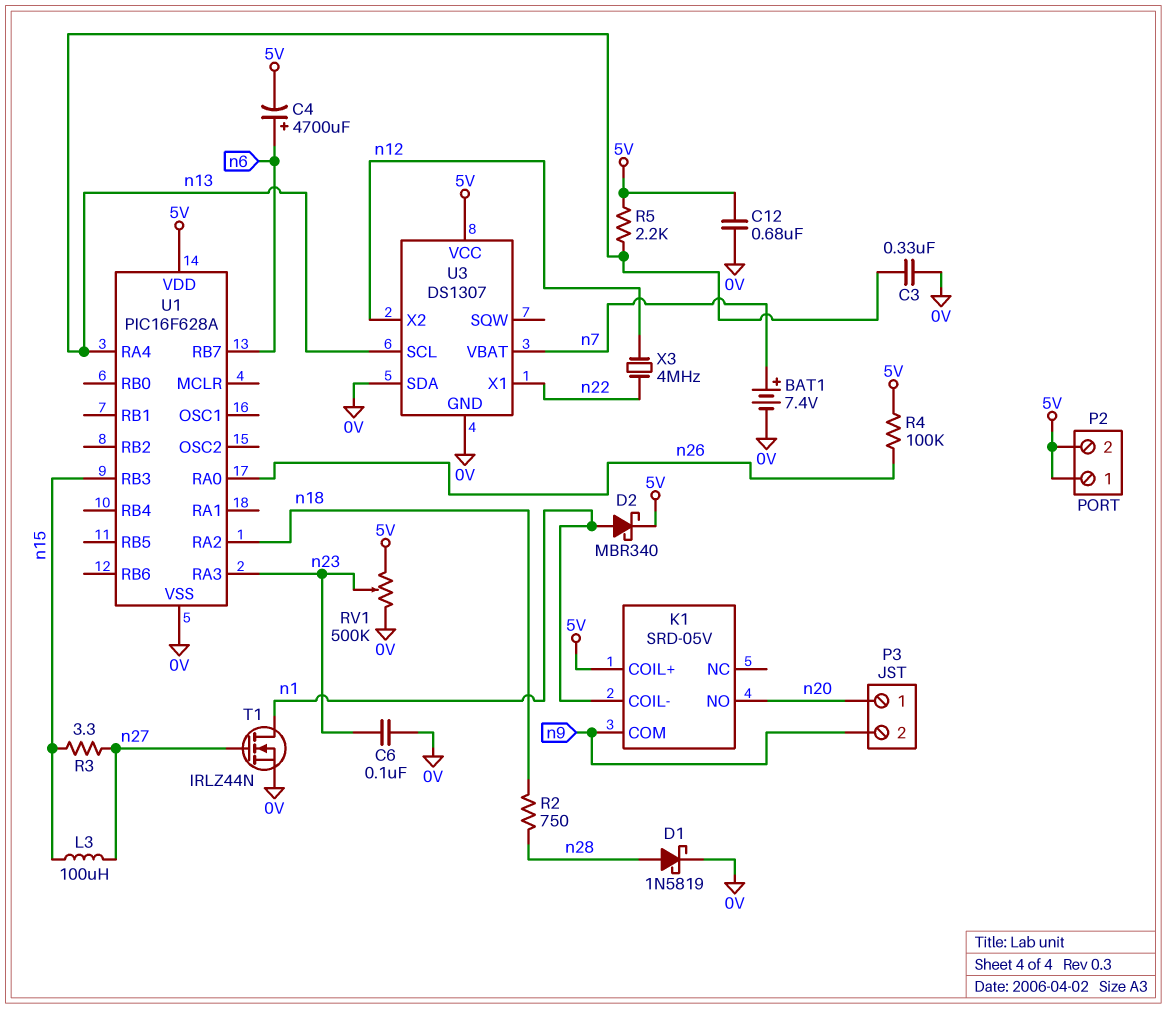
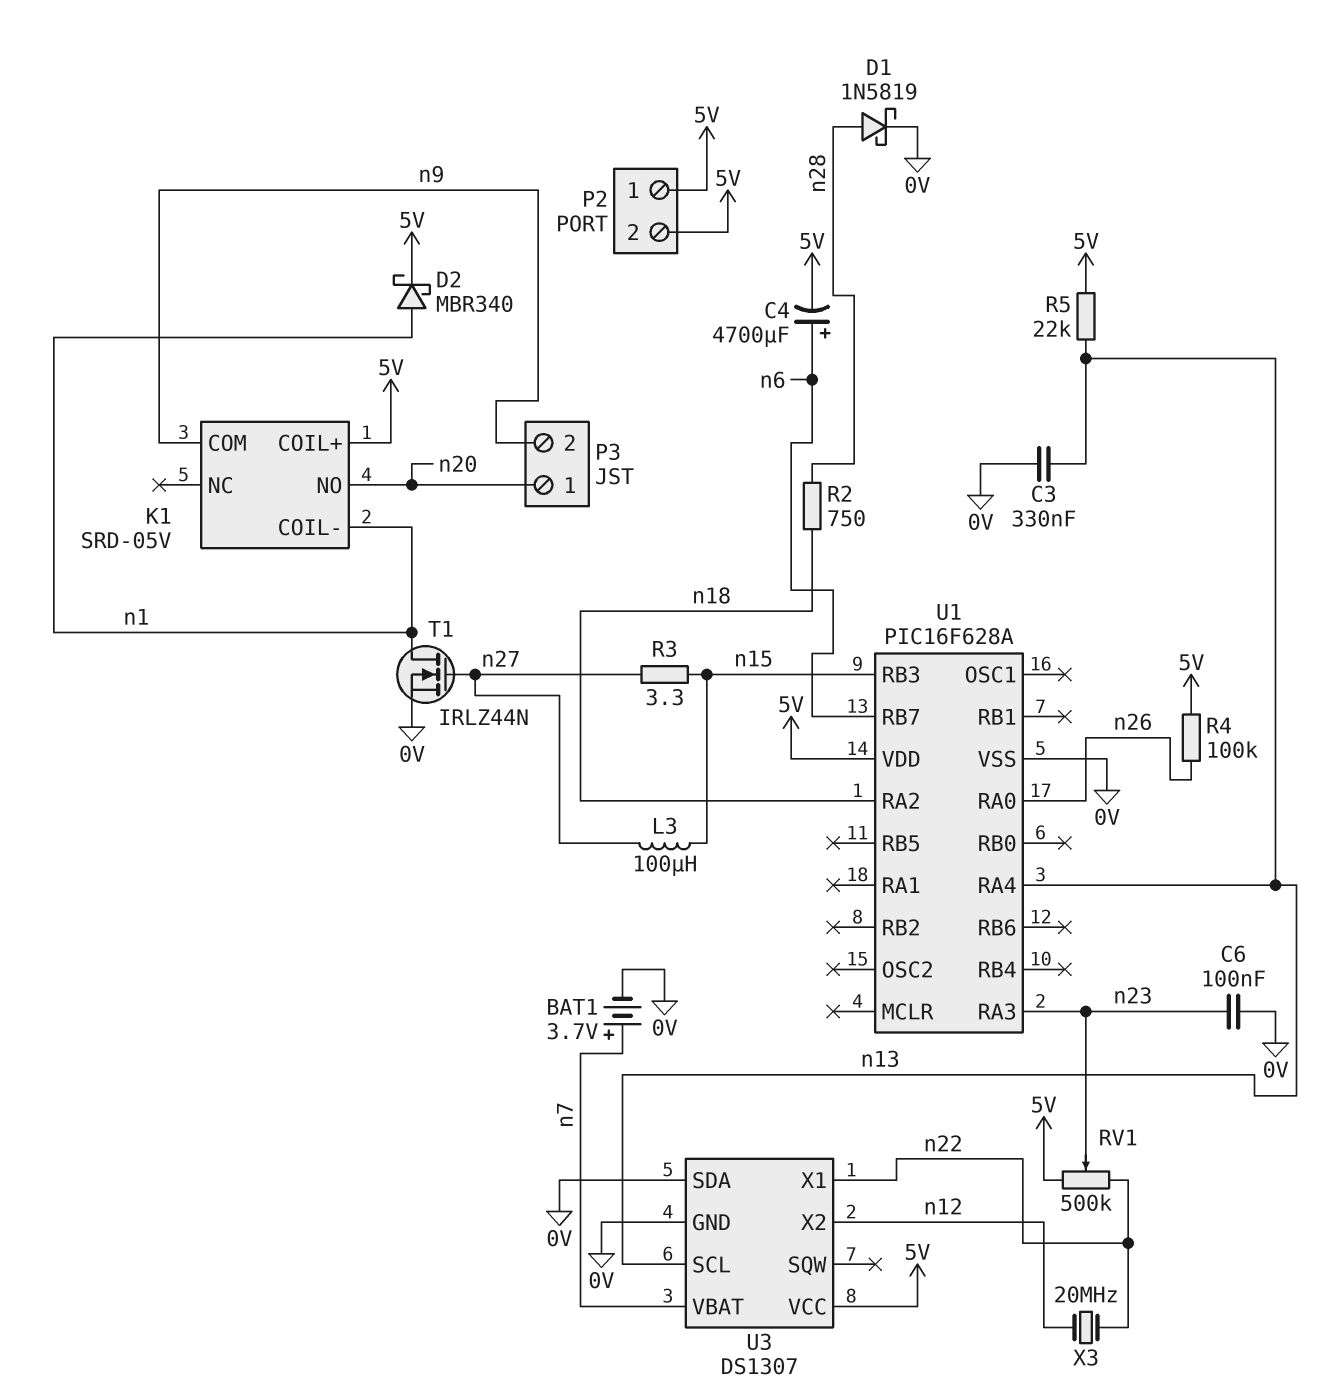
BAT1: 7.4V (plus n7, minus 0V) -> 3.7V (plus n7, minus 0V)
C12: 680nF (0V, 5V) -> none
R5: 2.2k (5V, n13) -> 22k (5V, n13)
RV1: 500k (0V, 5V, wiper n23) -> 500k (5V, n22, wiper n23)
X3: 4MHz (n12, n22) -> 20MHz (n12, n22)

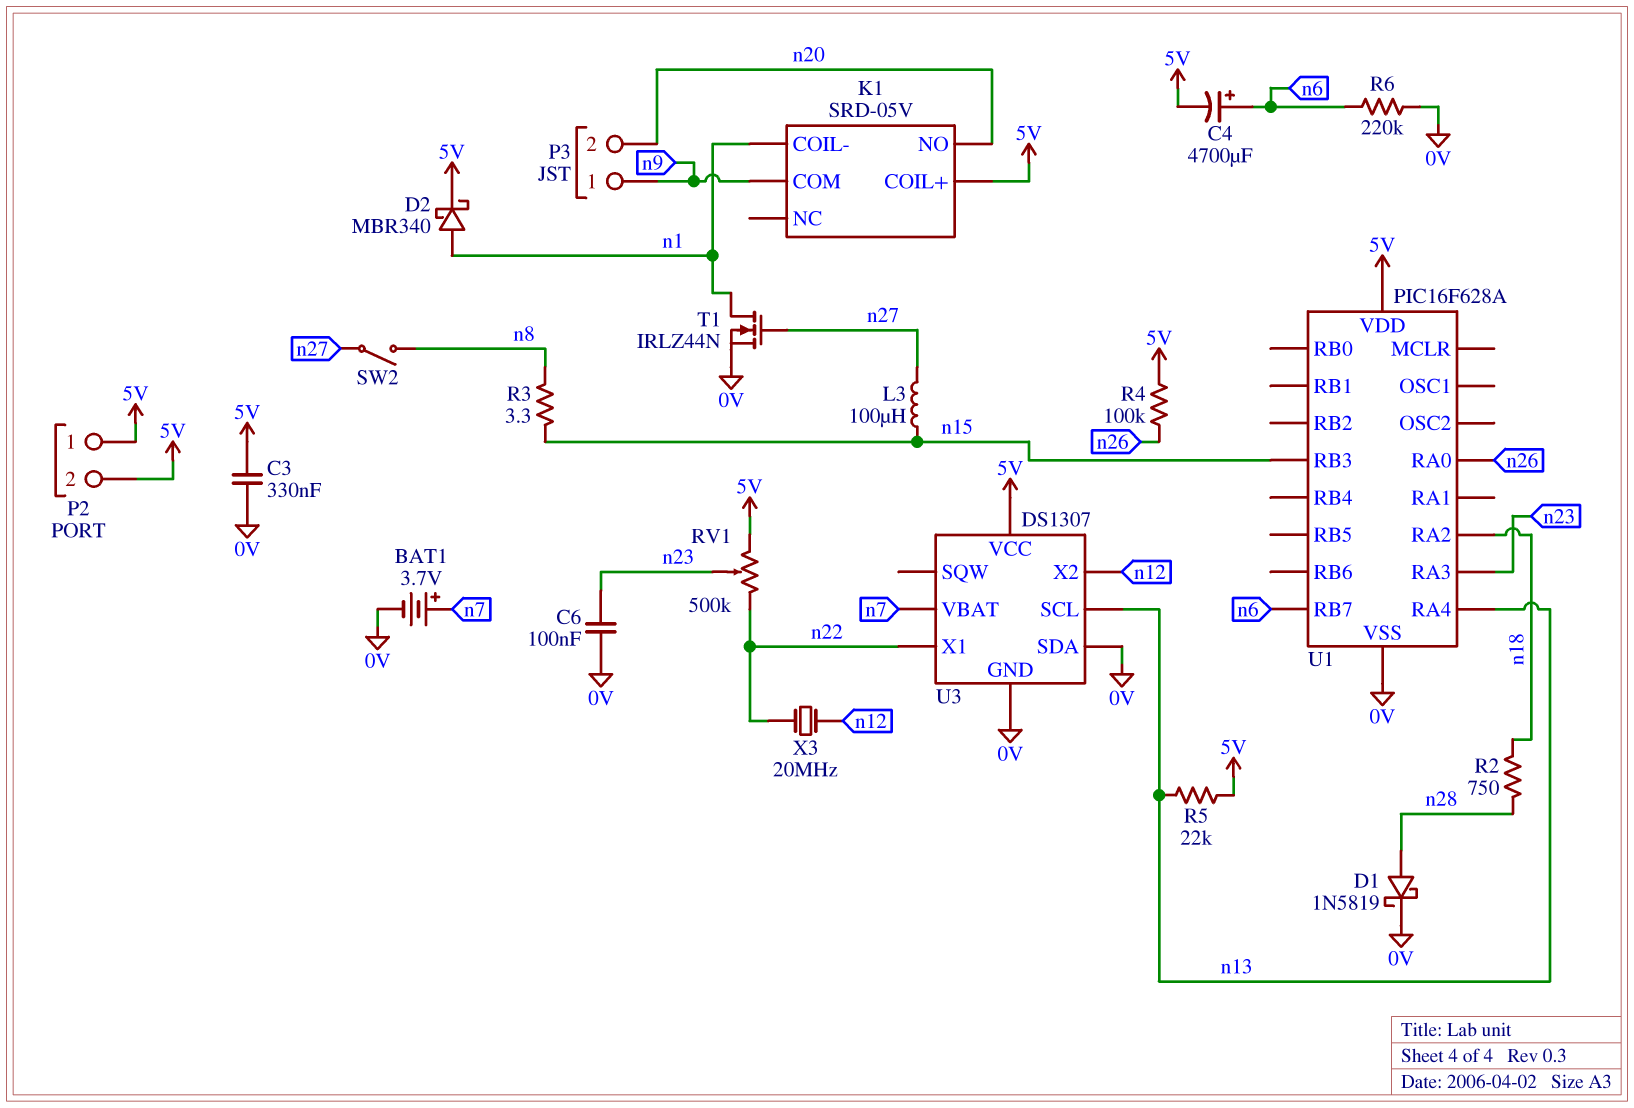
C3: 330nF (0V, n13) -> 330nF (0V, 5V)
P3 pin 1: n20 -> n9
P3 pin 2: n9 -> n20
R3: 3.3 (n15, n27) -> 3.3 (n8, n15)
R6: none -> 220k (0V, n6)
SW2: none -> switch (n8, n27)

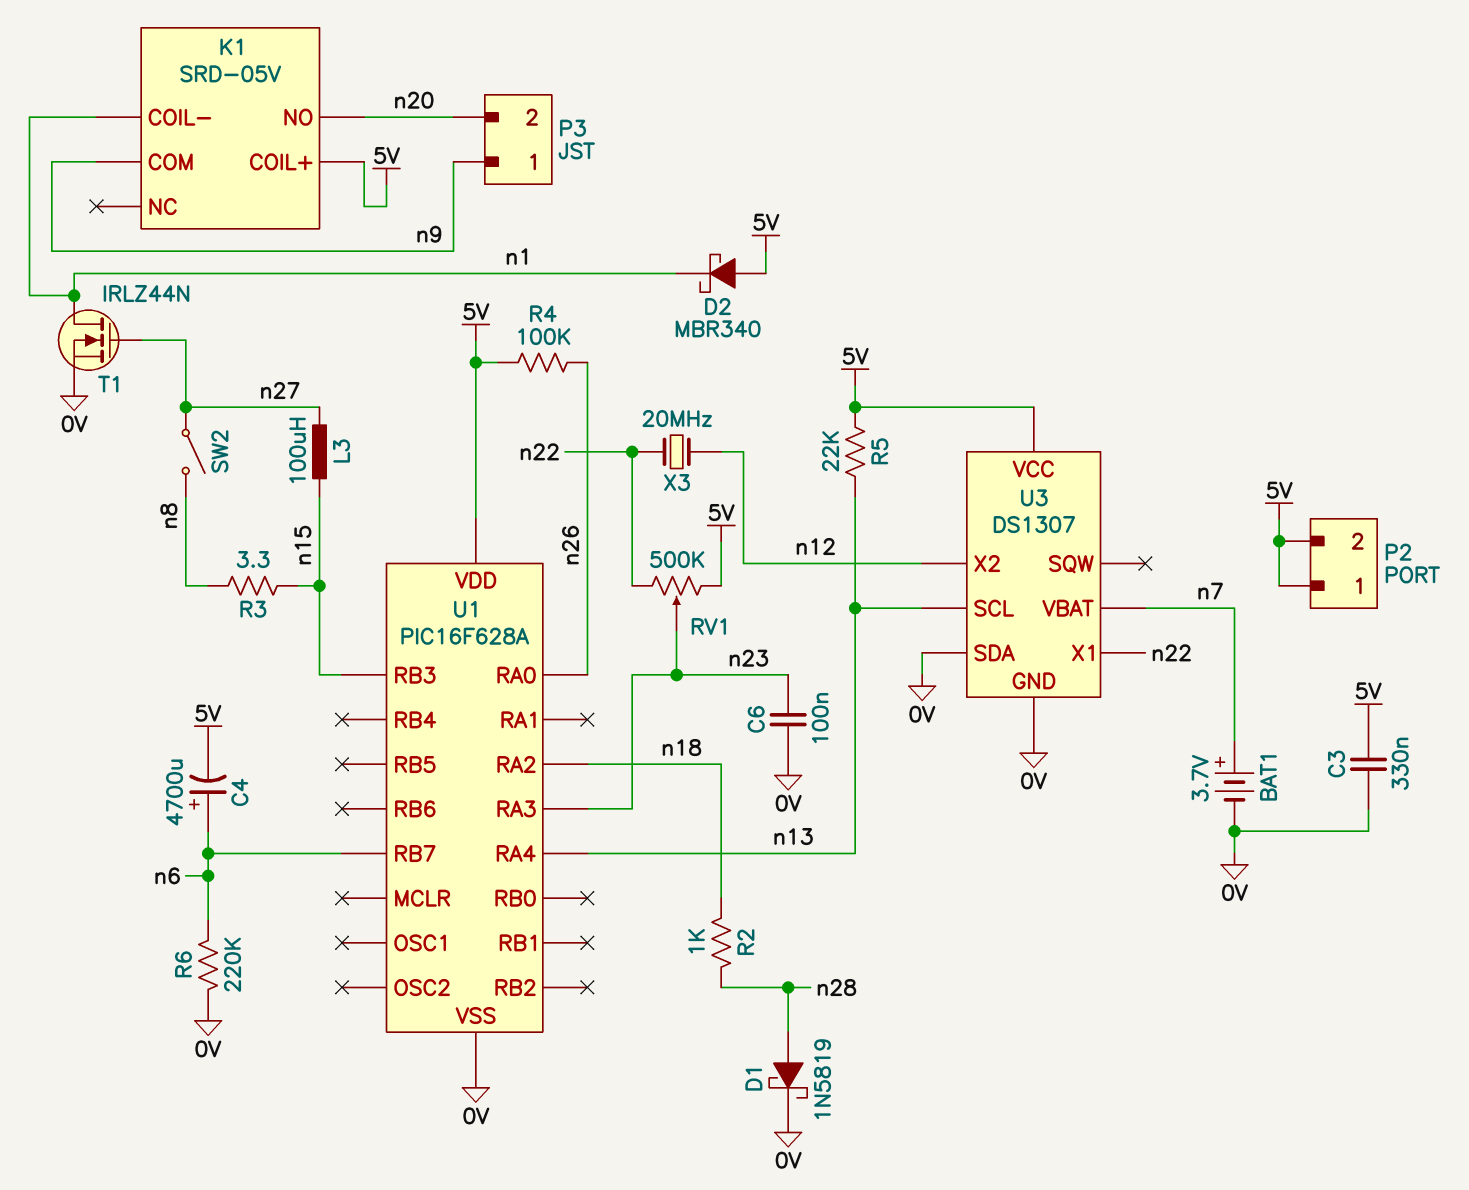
D2: schottky MBR340 (A n1, K 5V) -> schottky MBR340 (A 5V, K n1)
R2: 750 (n18, n28) -> 1k (n18, n28)

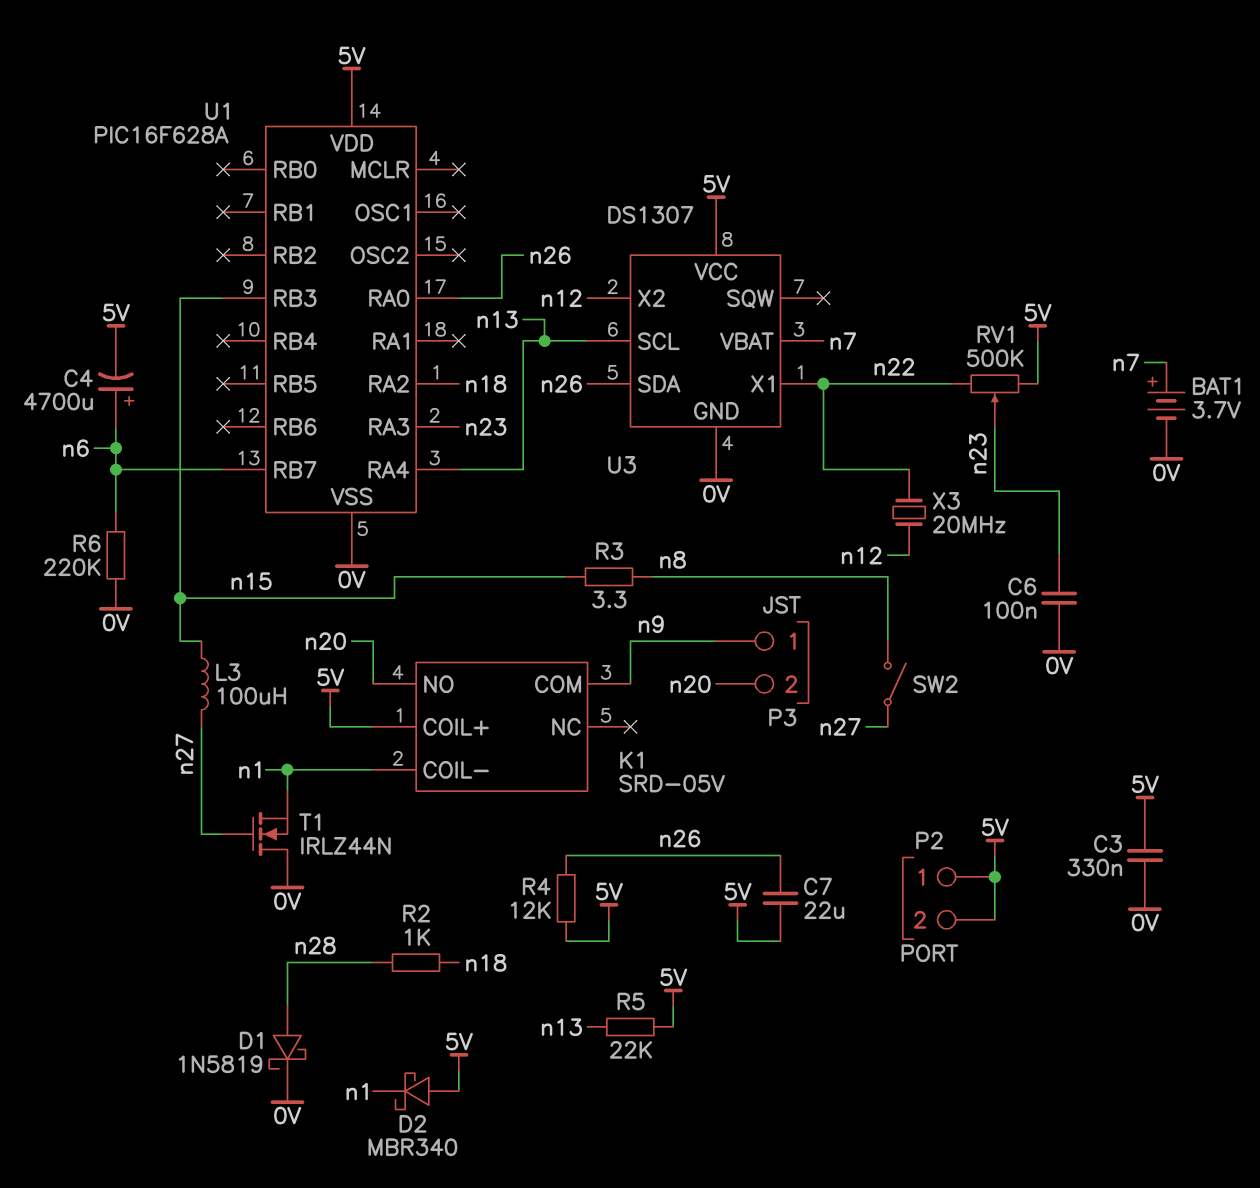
C7: none -> 22uF (5V, n26)
R4: 100k (5V, n26) -> 12k (5V, n26)
T1: NMOS IRLZ44N (G n27, D n1, S 0V) -> NMOS IRLZ44N (G n27, D 0V, S n1)
U3 pin SDA: 0V -> n26

